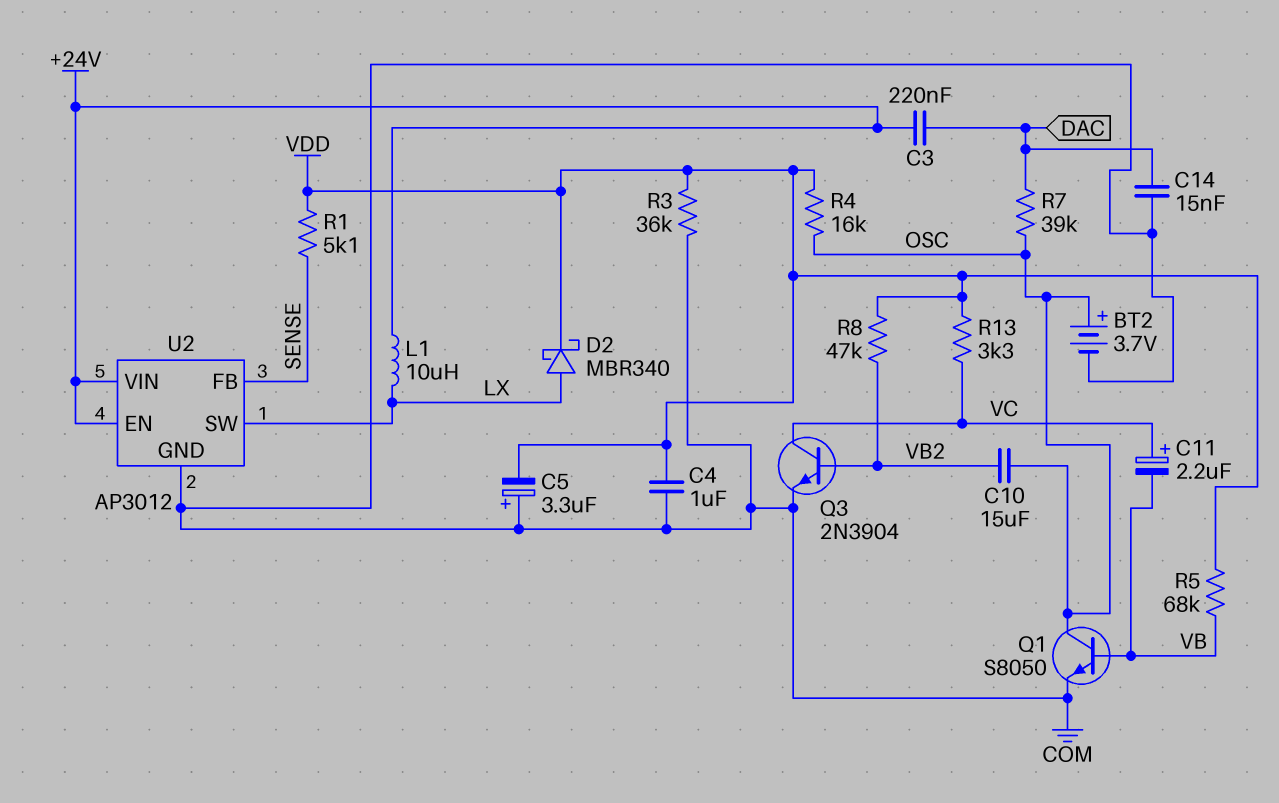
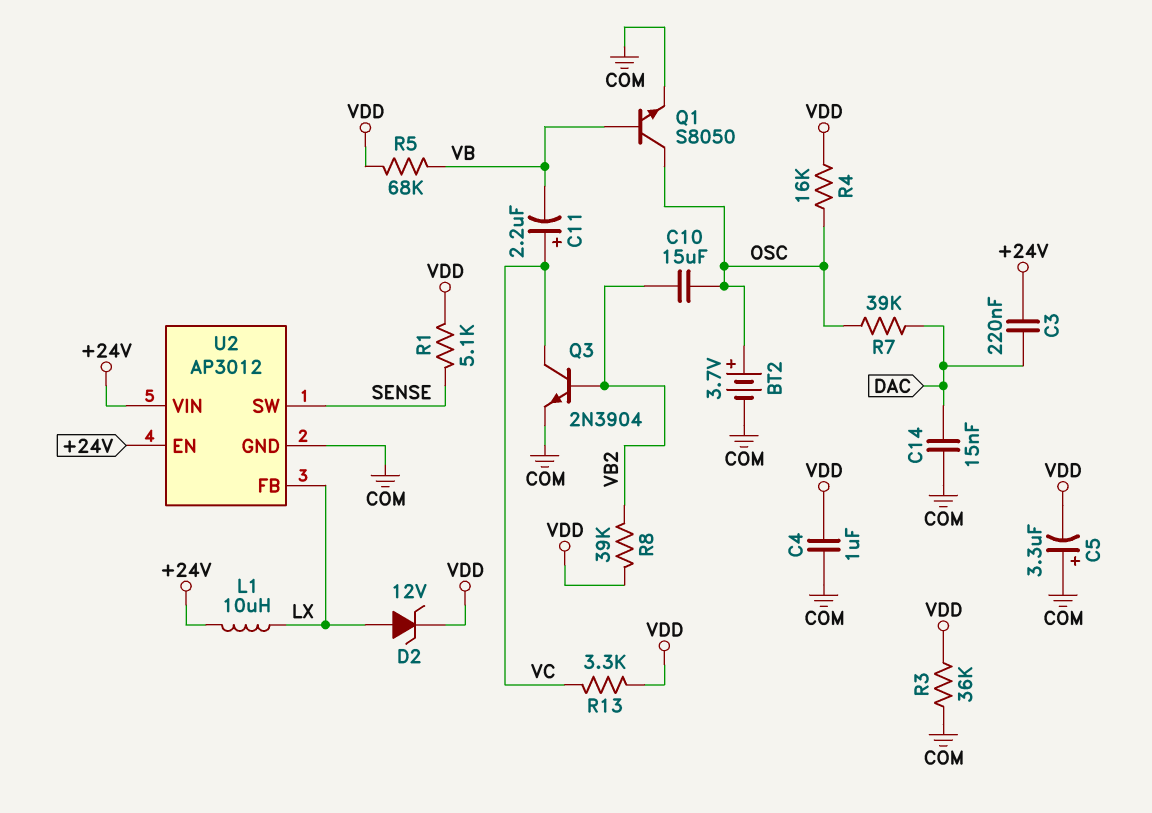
D2: schottky MBR340 (A LX, K VDD) -> zener 12V (A LX, K VDD)
R8: 47k (VB2, VDD) -> 39k (VB2, VDD)
U2 pin FB: SENSE -> LX
U2 pin SW: LX -> SENSE

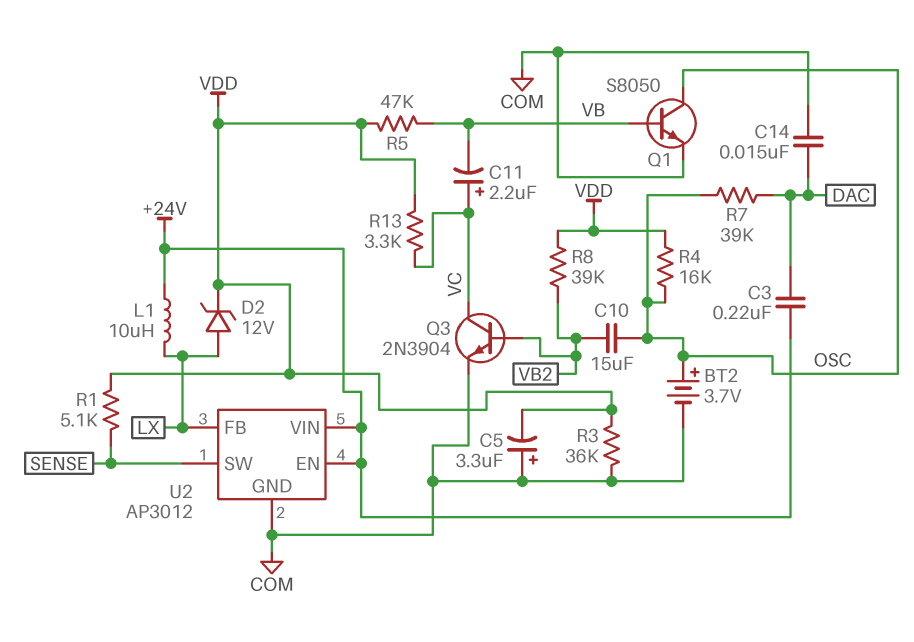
C4: 1uF (COM, VDD) -> none
R5: 68k (VB, VDD) -> 47k (VB, VDD)

